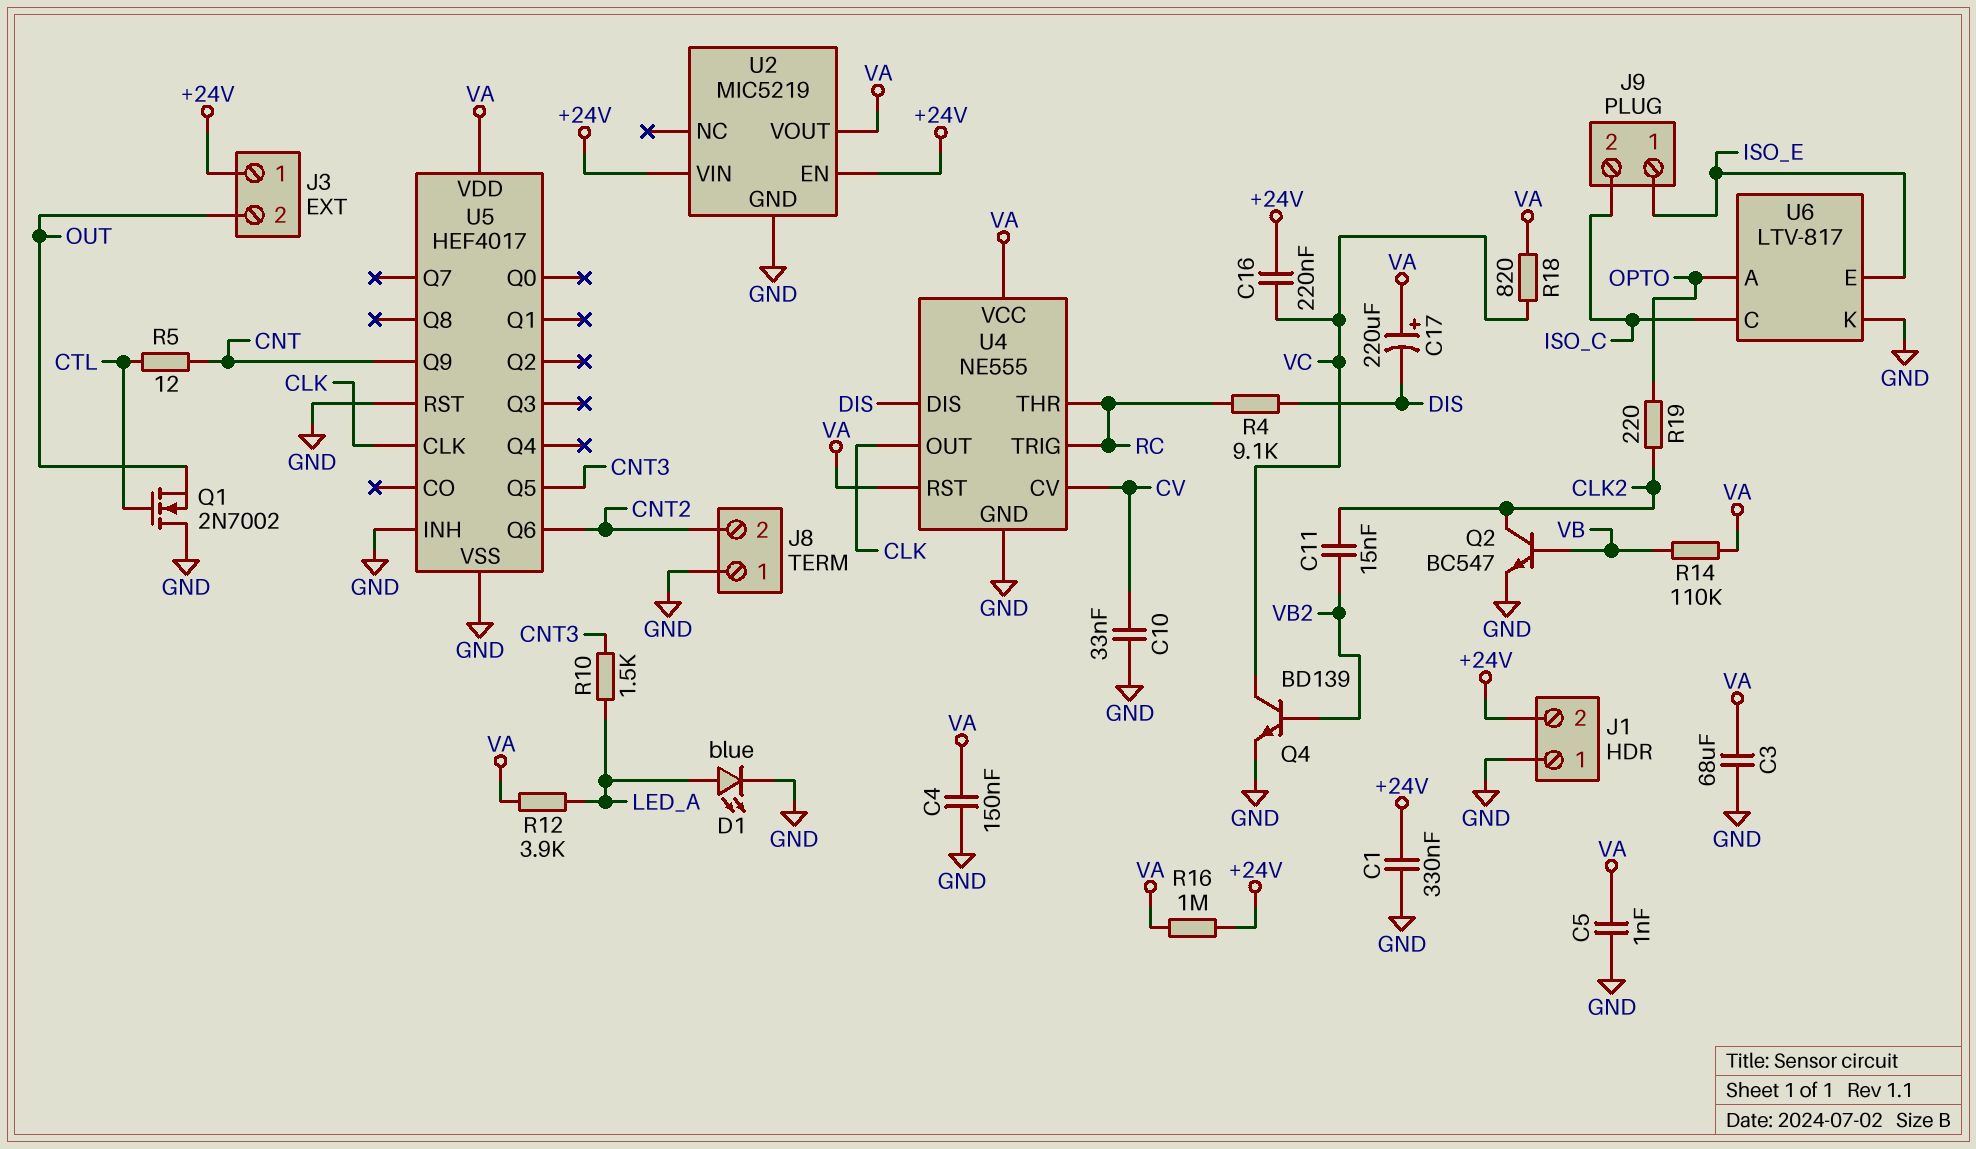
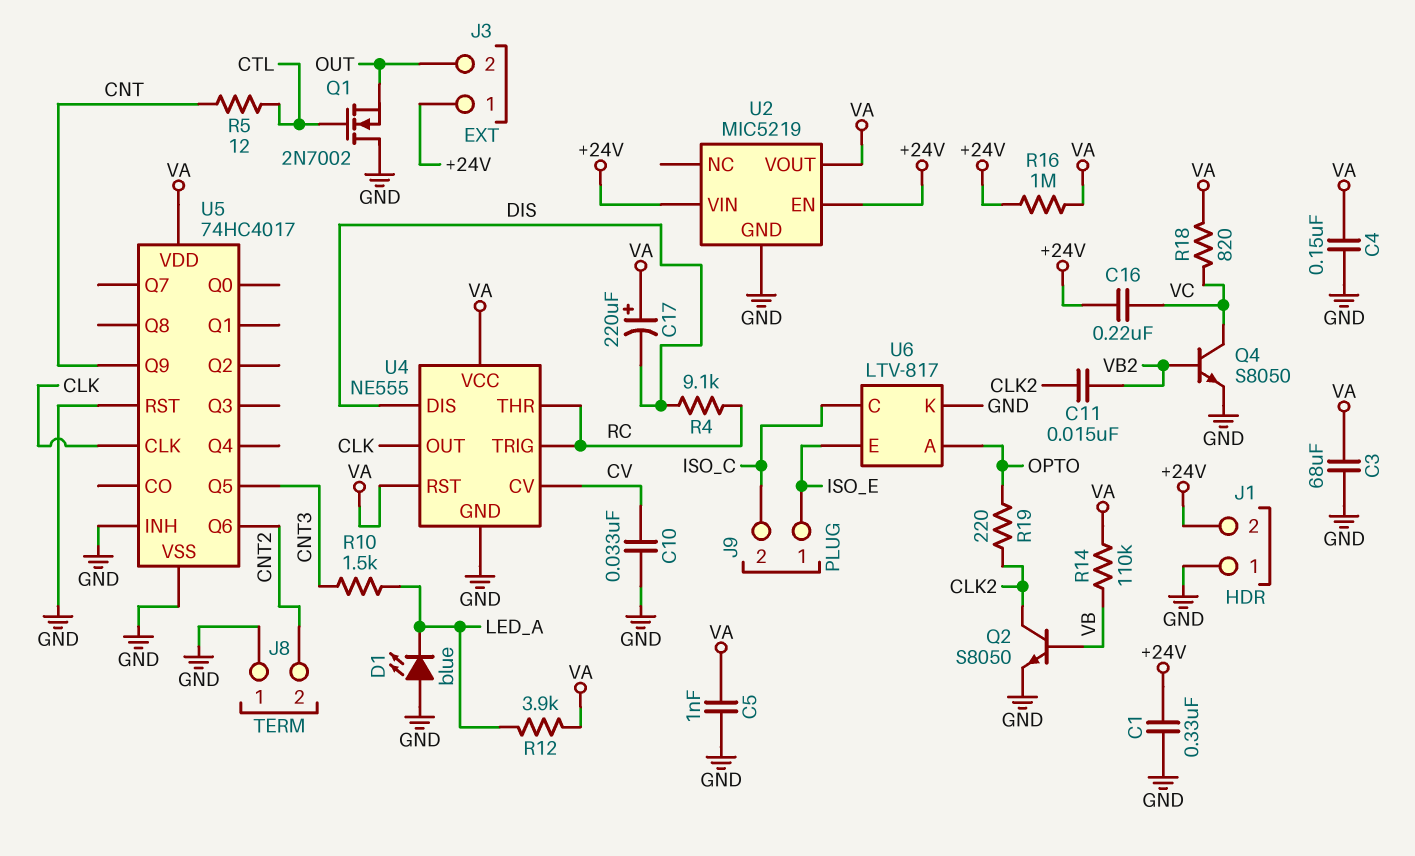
D1: LED blue (A LED_A, K GND) -> LED blue (A GND, K LED_A)
Q2: NPN BC547 (B VB, C CLK2, E GND) -> NPN S8050 (B VB, C CLK2, E GND)
Q4: NPN BD139 (B VB2, C VC, E GND) -> NPN S8050 (B VB2, C VC, E GND)
U5: HEF4017 -> 74HC4017

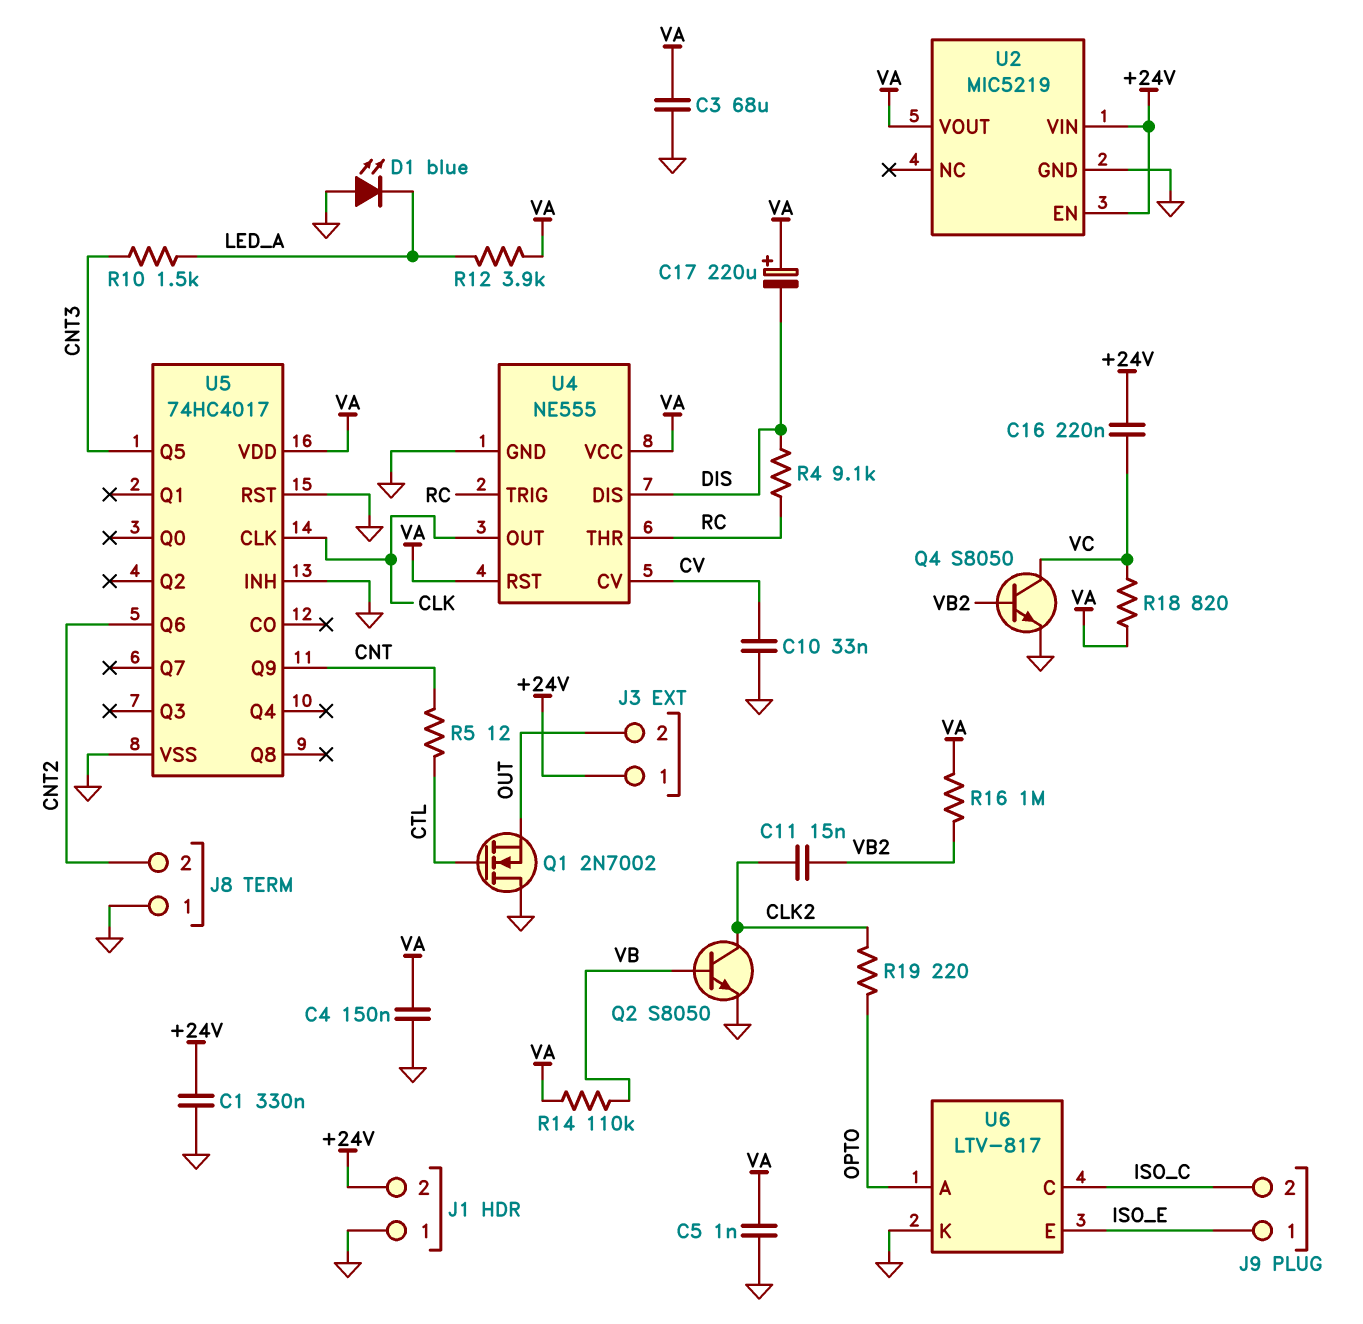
R16: 1M (+24V, VA) -> 1M (VA, VB2)

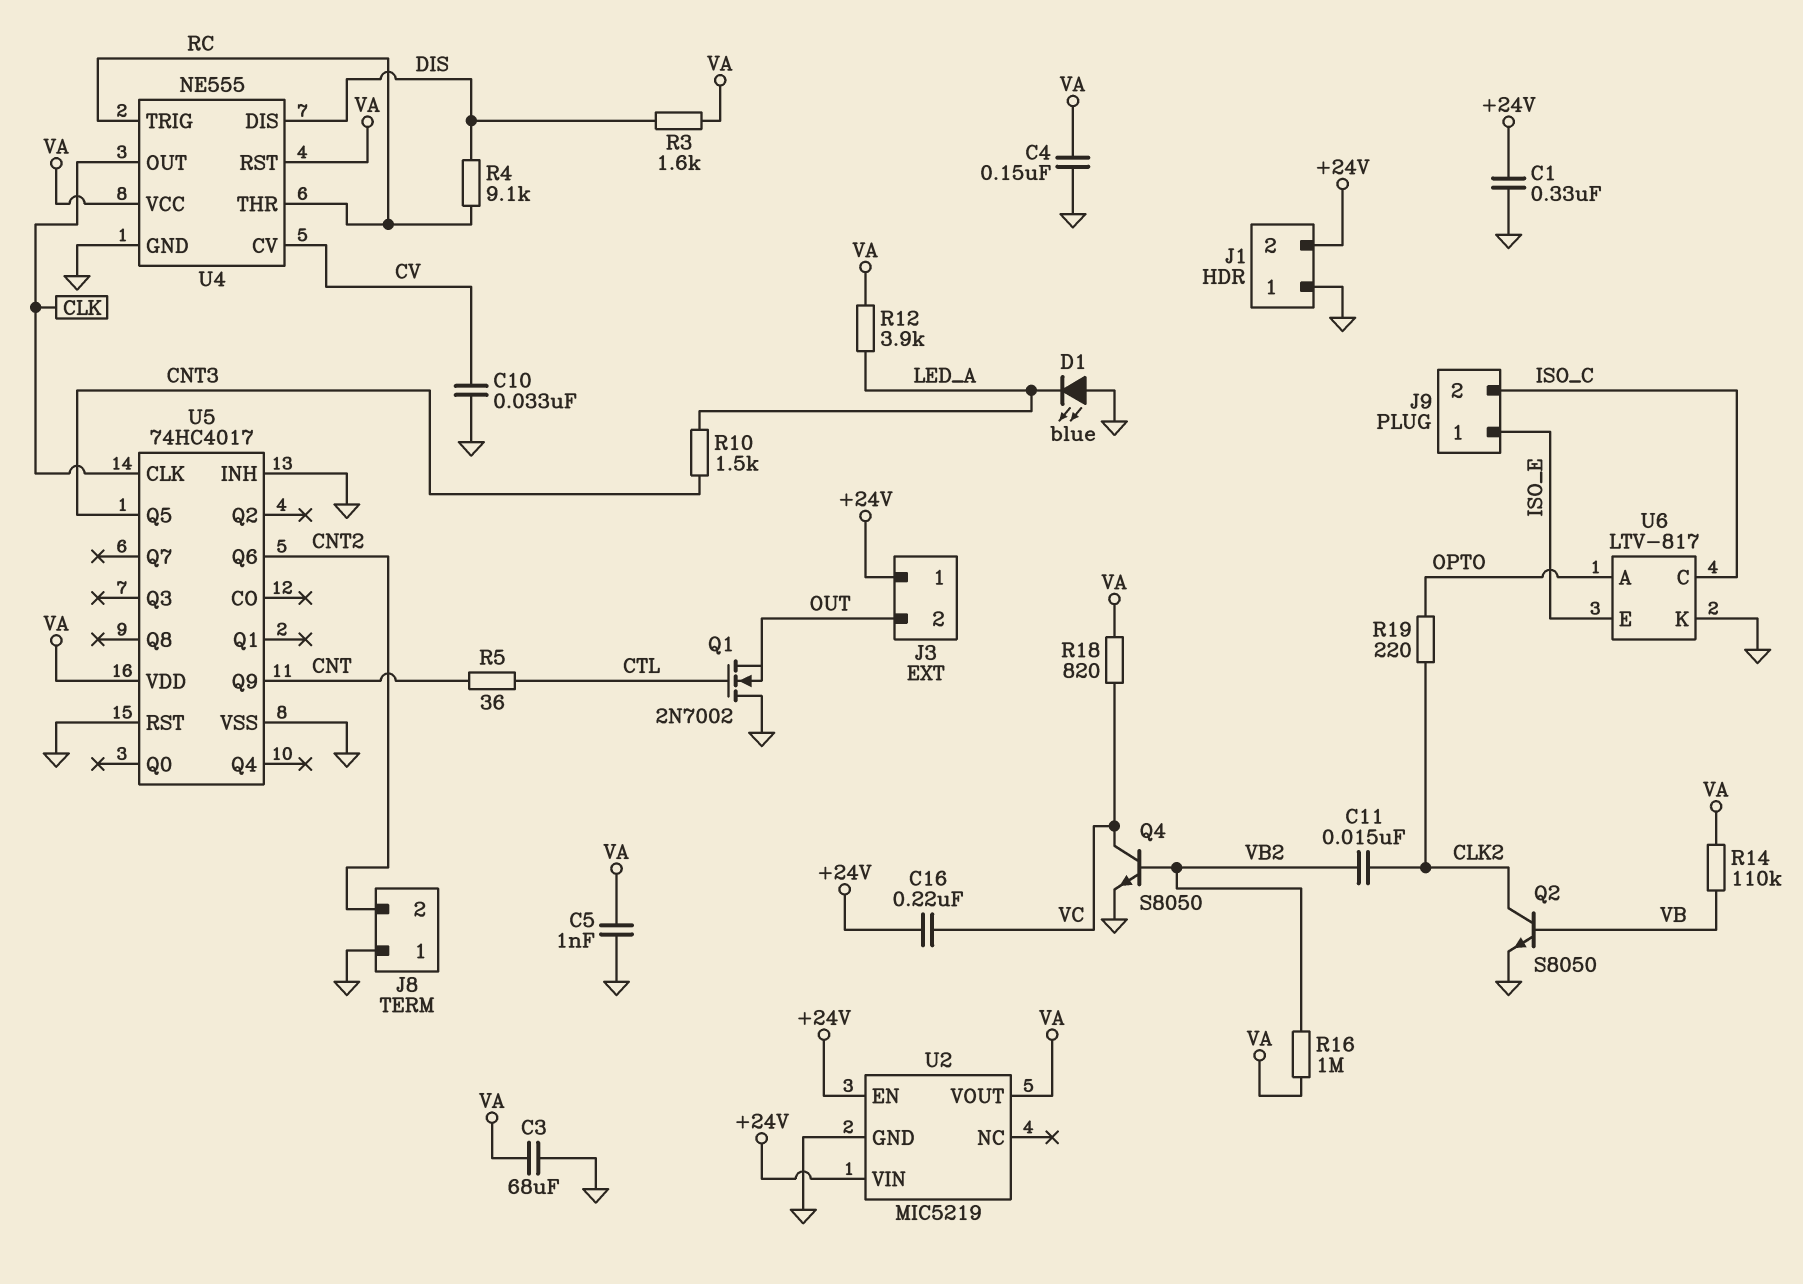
C17: 220uF (plus VA, minus DIS) -> none
R3: none -> 1.6k (DIS, VA)
R5: 12 (CNT, CTL) -> 36 (CNT, CTL)

